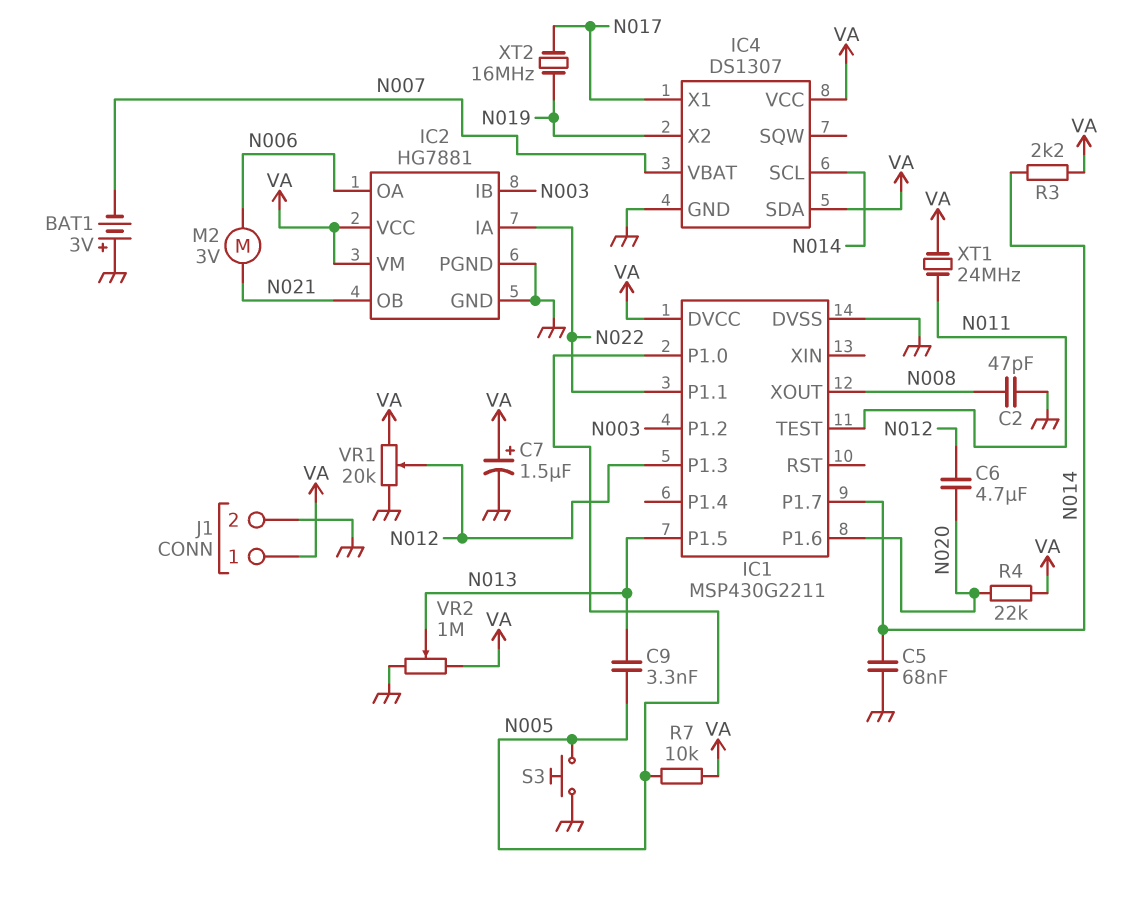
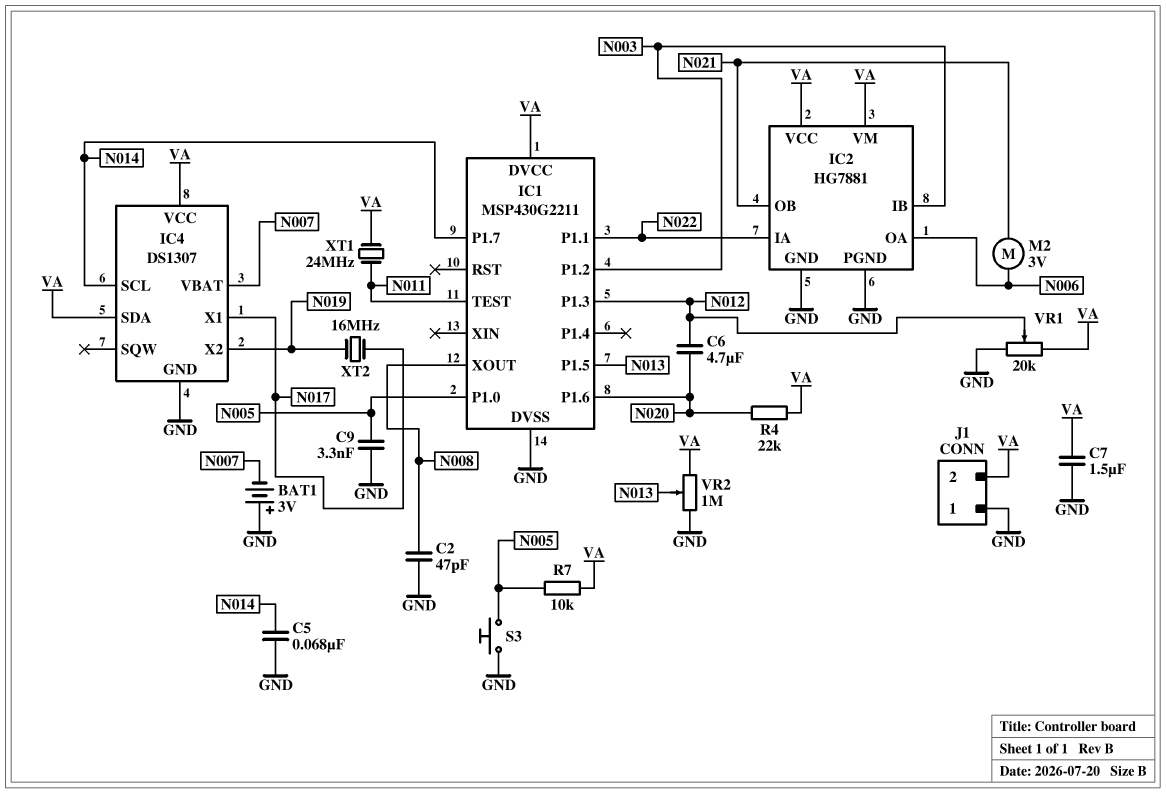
C7: 1.5uF (plus VA, minus GND) -> 1.5uF (GND, VA)
C9: 3.3nF (N005, N013) -> 3.3nF (GND, N005)
J1 pin 1: VA -> GND
J1 pin 2: GND -> VA
R3: 2.2k (N014, VA) -> none

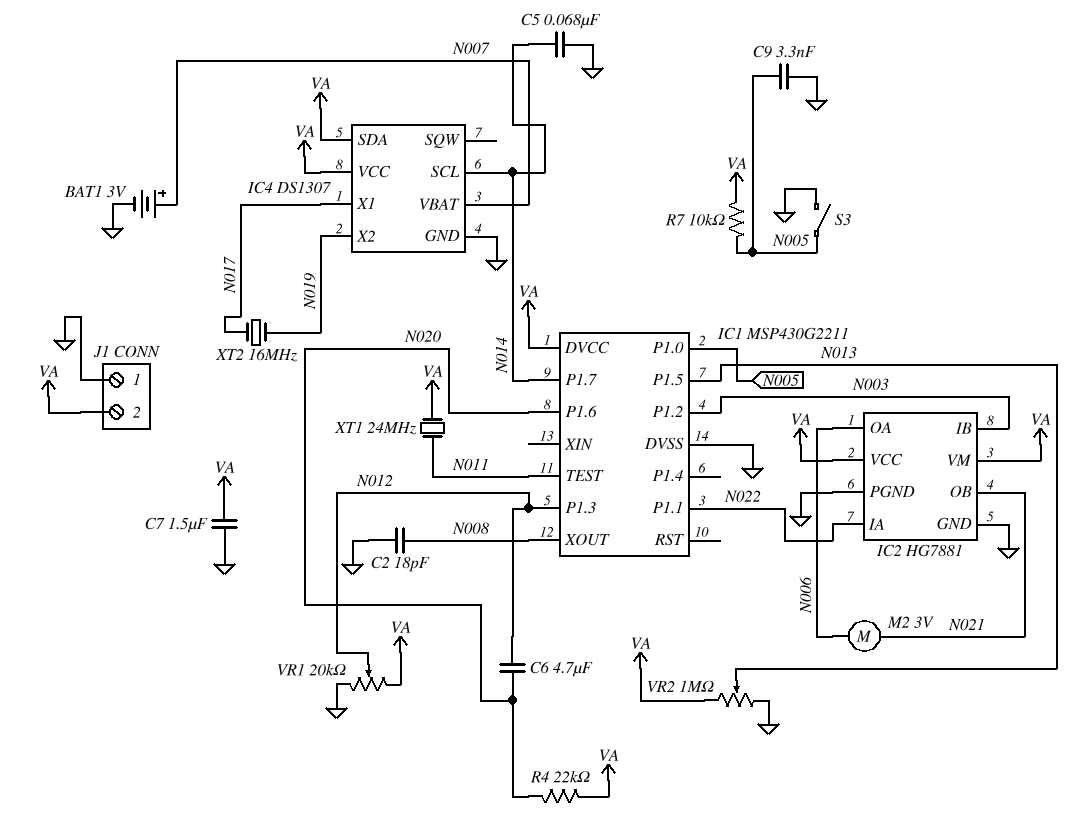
BAT1: 3V (plus GND, minus N007) -> 3V (plus N007, minus GND)
C2: 47pF (GND, N008) -> 18pF (GND, N008)
S3: button (GND, N005) -> switch (GND, N005)

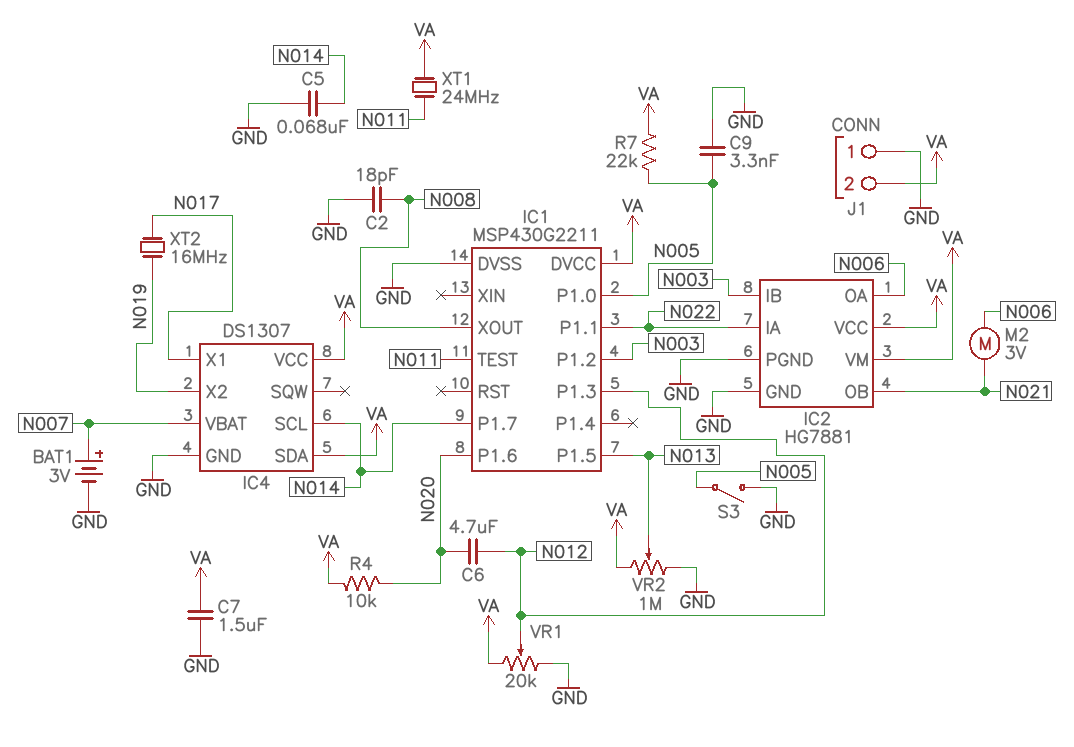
R4: 22k (N020, VA) -> 10k (N020, VA)
R7: 10k (N005, VA) -> 22k (N005, VA)

